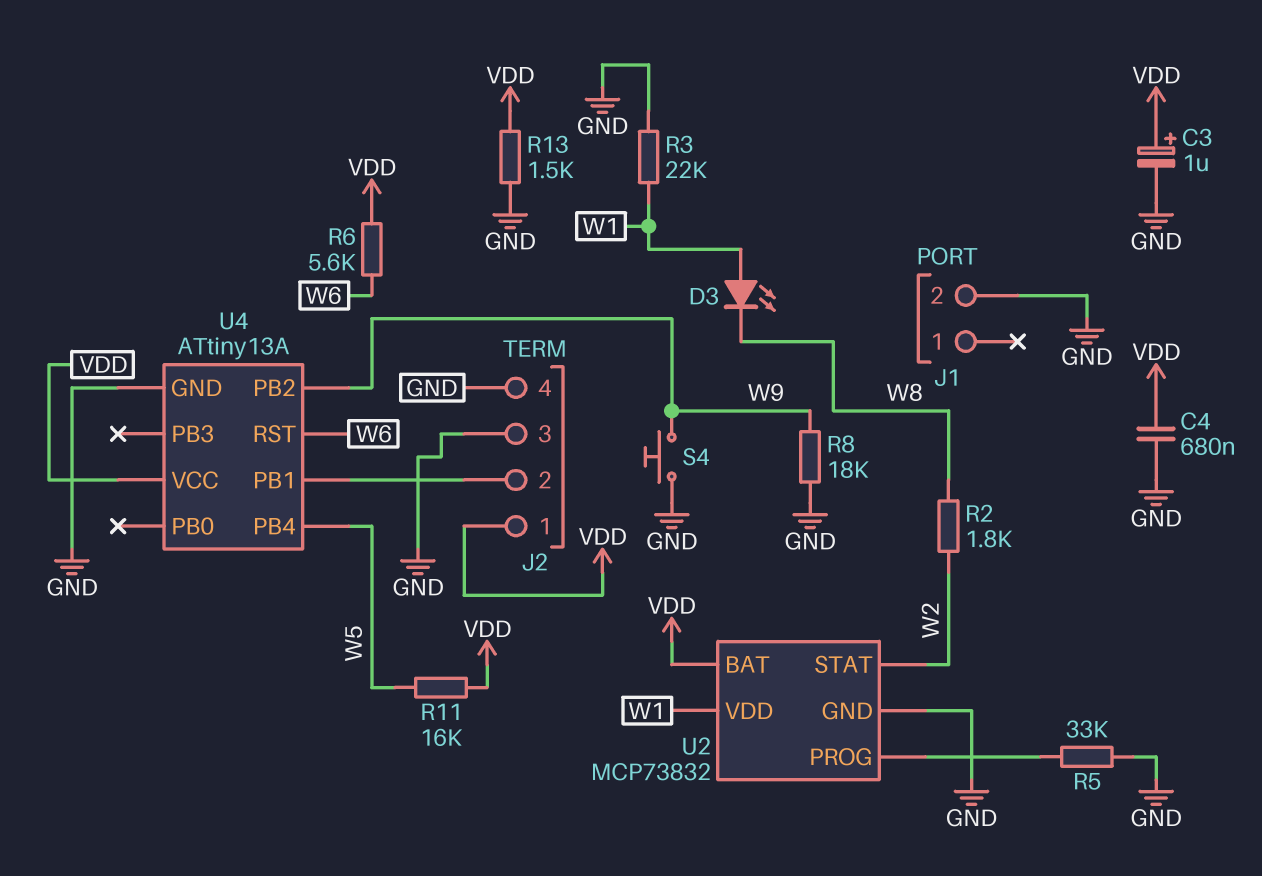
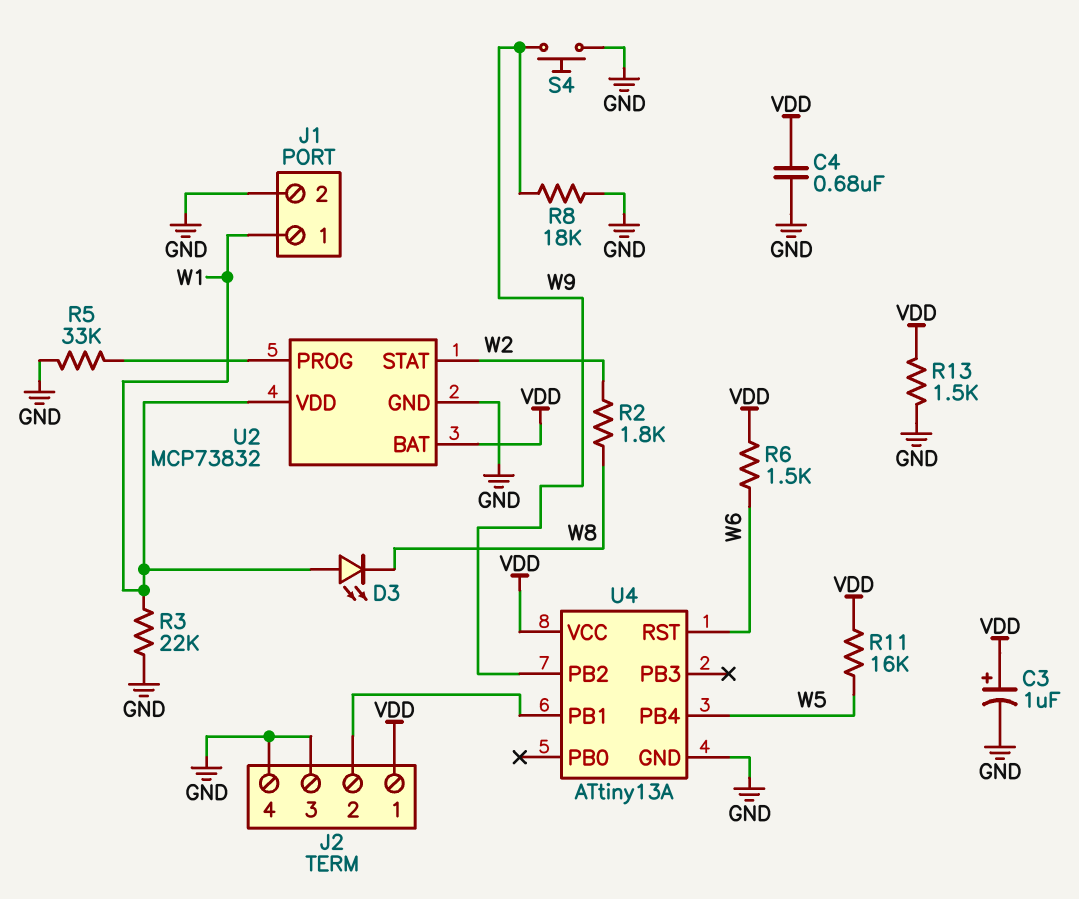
J1 pin 1: none -> W1
R6: 5.6k (VDD, W6) -> 1.5k (VDD, W6)

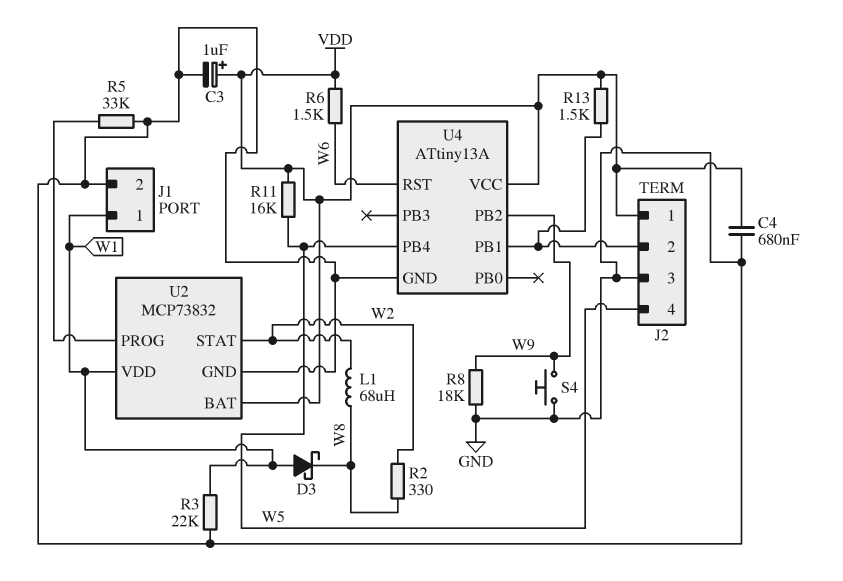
D3: LED (A W1, K W8) -> schottky (A W1, K W8)
J2 pin 4: GND -> W5
L1: none -> 68uH (W2, W8)
R2: 1.8k (W2, W8) -> 330 (W2, W8)
R13: 1.5k (GND, VDD) -> 1.5k (J2/2, VDD)

